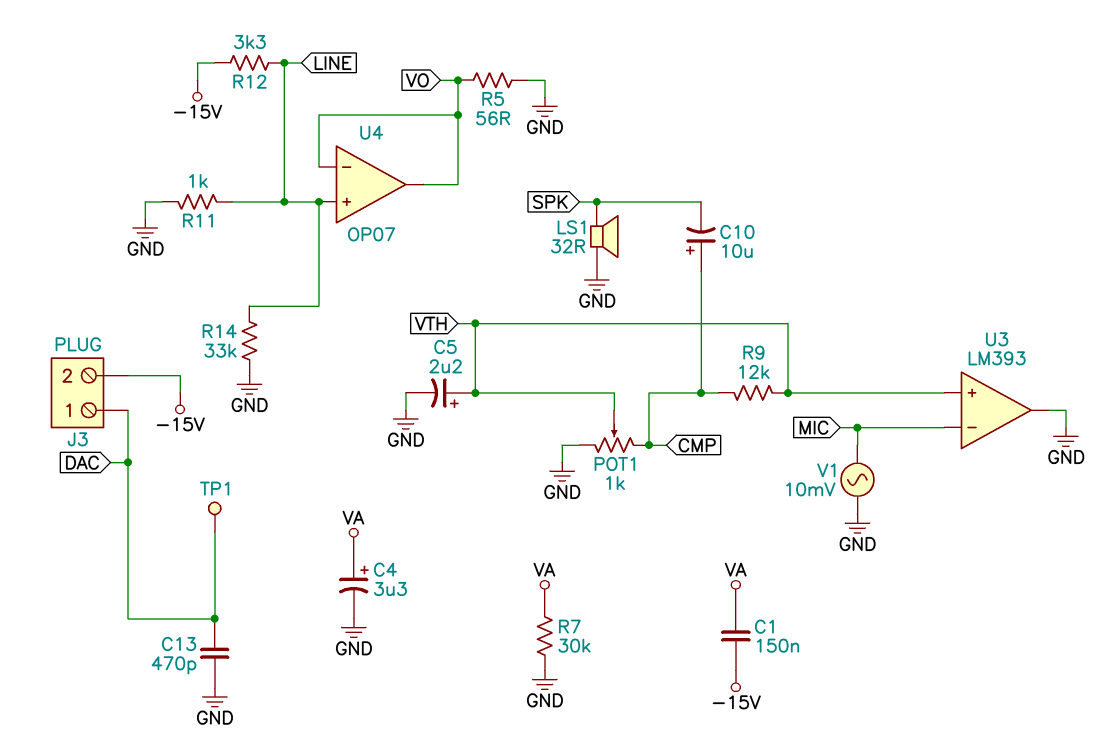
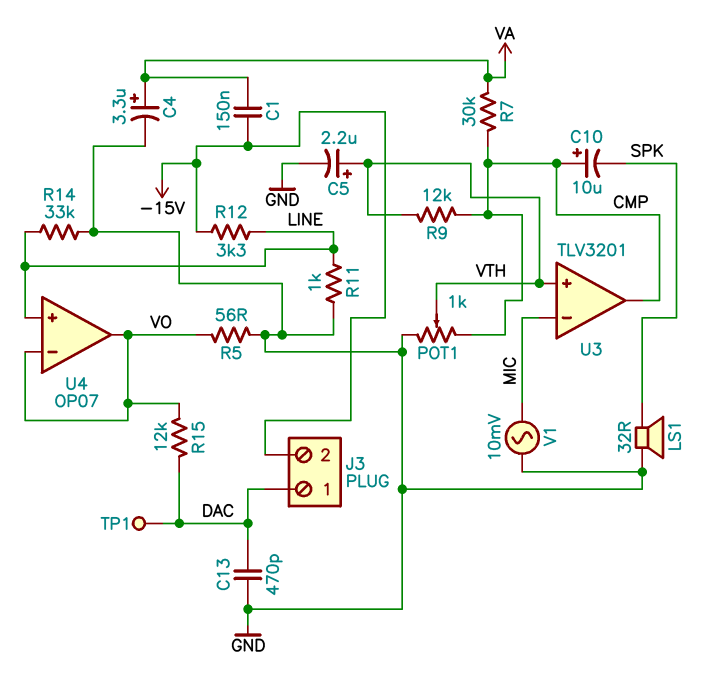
R7: 30k (GND, VA) -> 30k (CMP, VA)
R15: none -> 12k (DAC, VO)
U3: LM393 -> TLV3201
U3 pin out: GND -> CMP

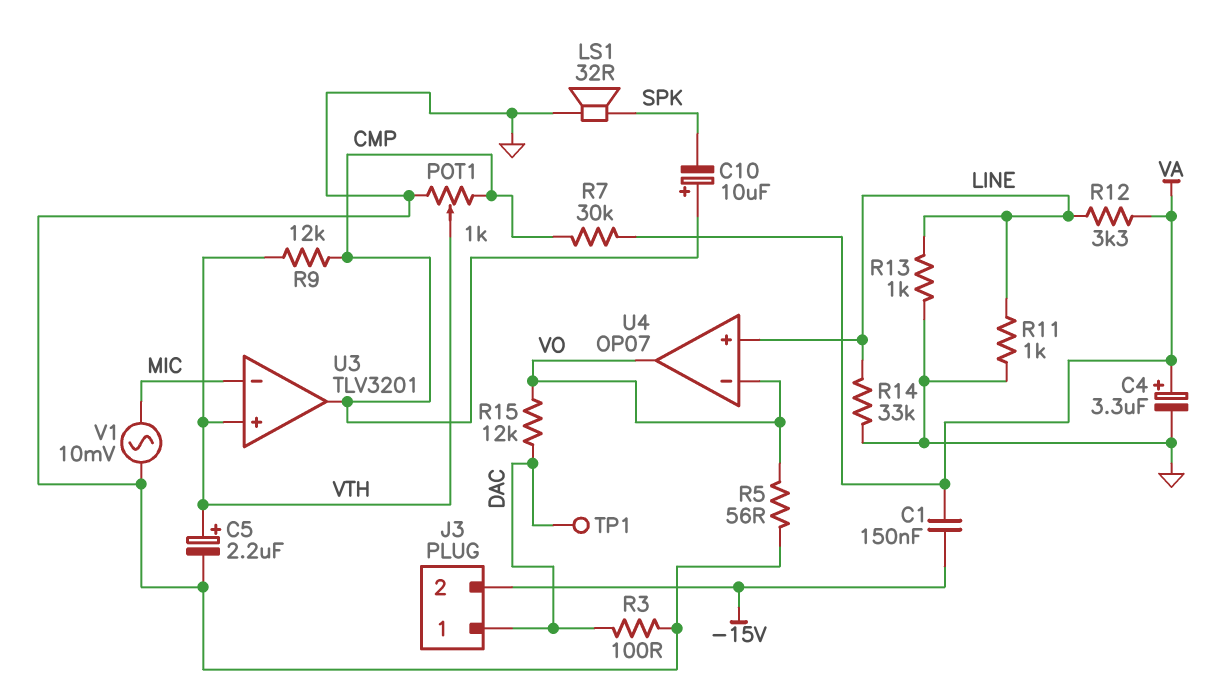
C13: 470pF (DAC, GND) -> none
R3: none -> 100 (DAC, GND)
R12: 3.3k (-15V, LINE) -> 3.3k (LINE, VA)
R13: none -> 1k (GND, LINE)

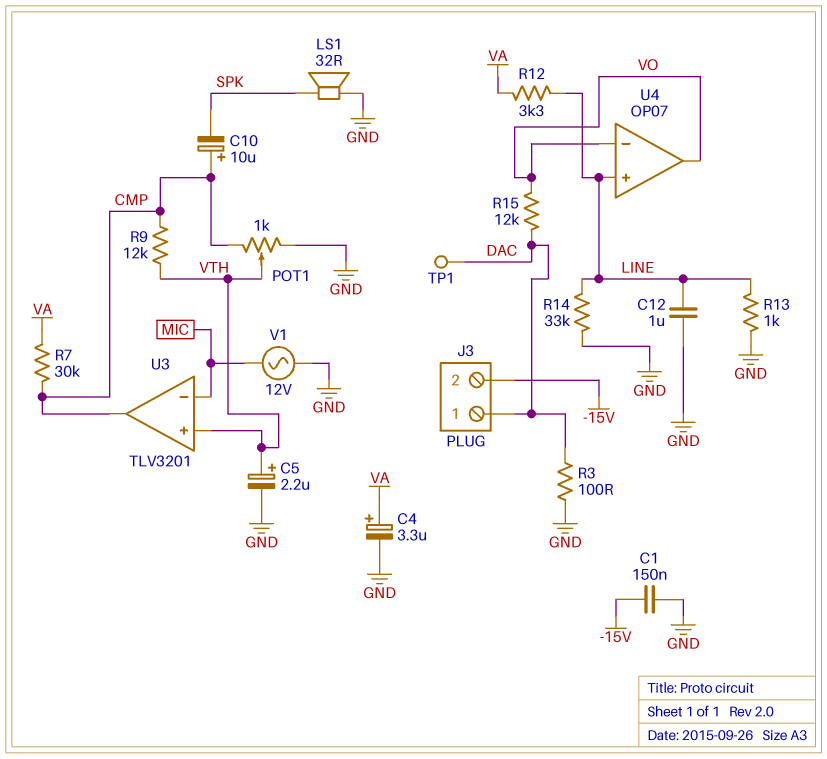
C1: 150nF (-15V, VA) -> 150nF (-15V, GND)
C12: none -> 1uF (GND, LINE)
R5: 56 (GND, VO) -> none
R11: 1k (GND, LINE) -> none
V1: AC 10mV (GND, MIC) -> AC 12V (GND, MIC)

